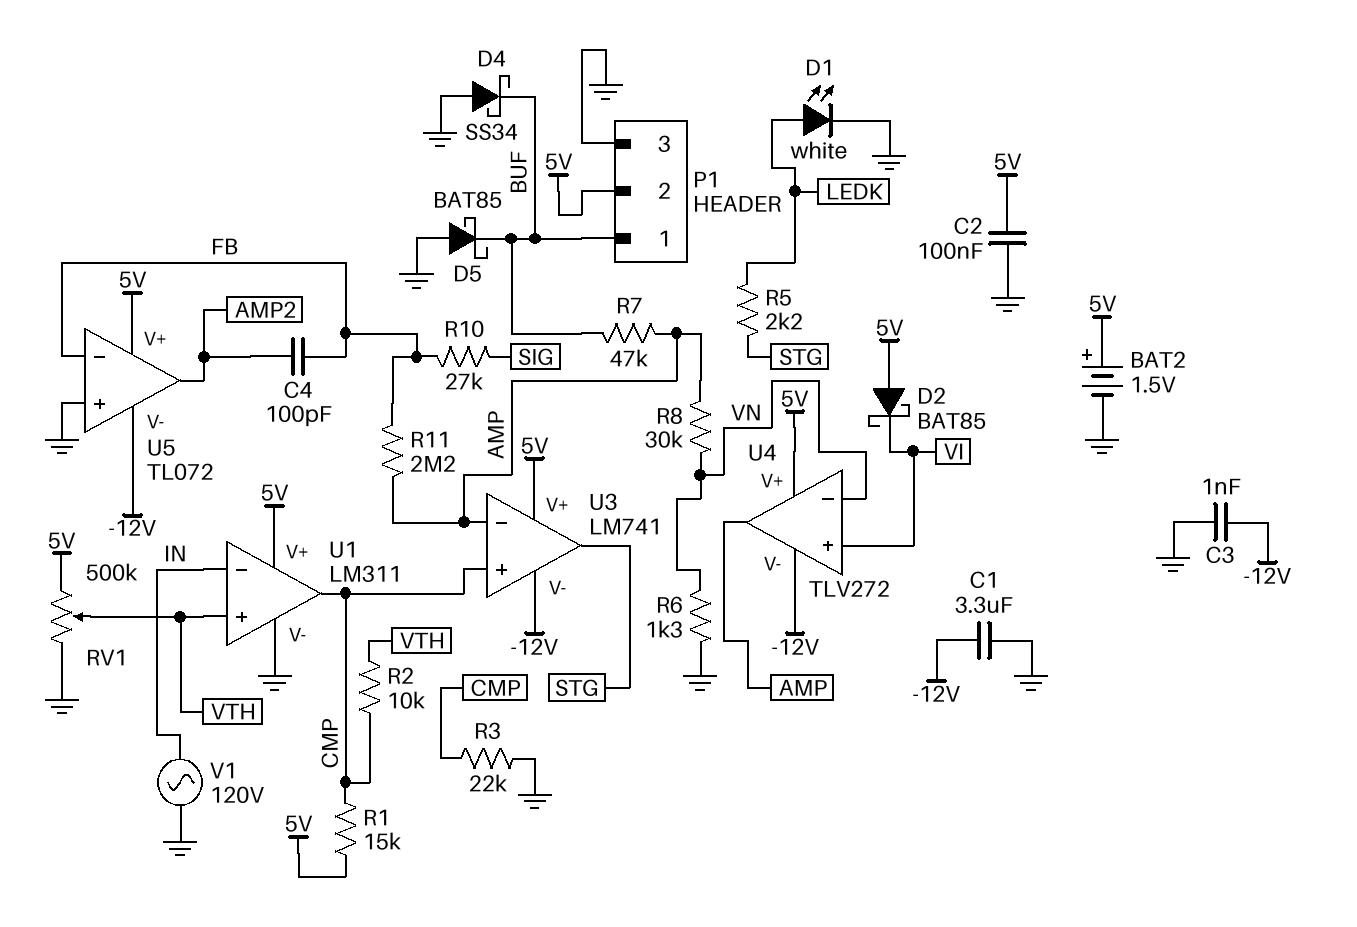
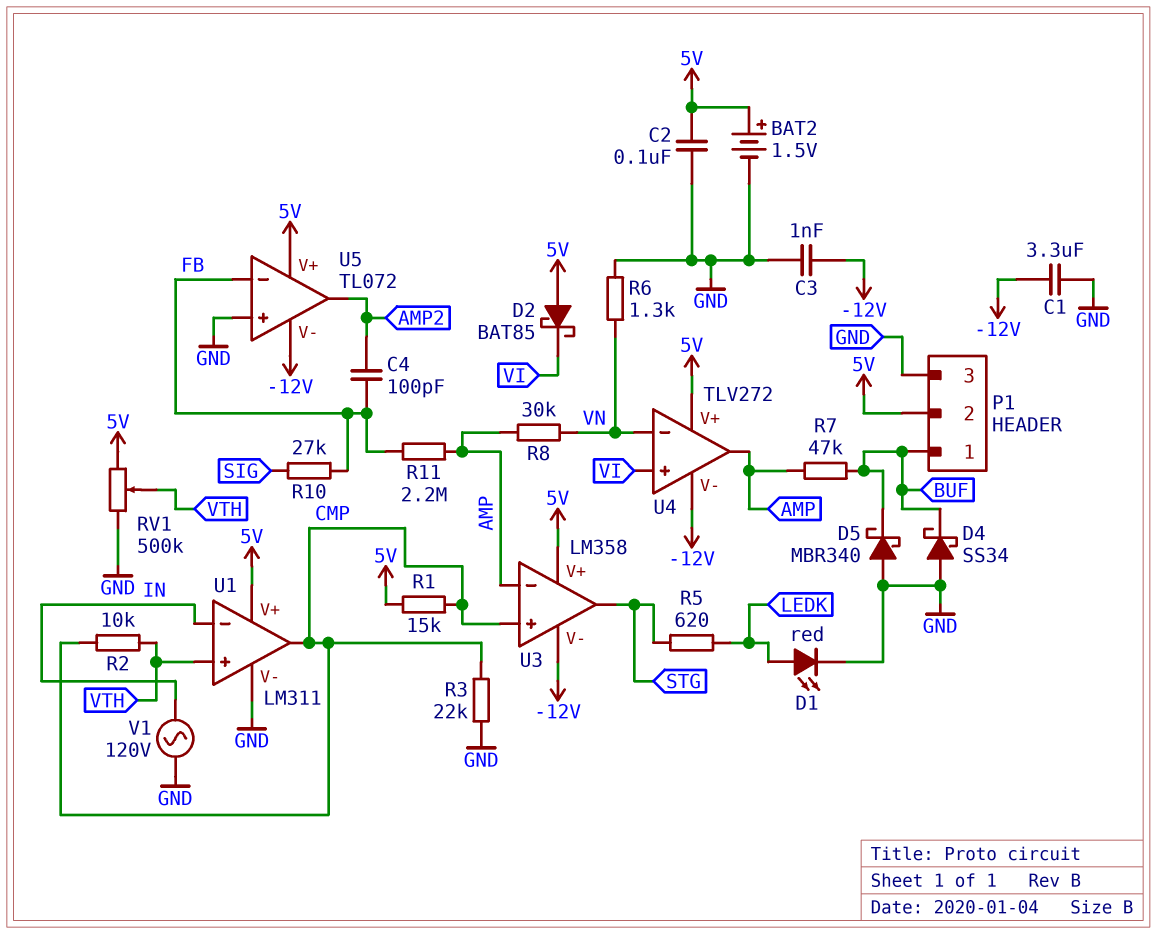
D1: LED white (A LEDK, K GND) -> LED red (A LEDK, K GND)
D5: schottky BAT85 (A GND, K BUF) -> schottky MBR340 (A GND, K BUF)
R5: 2.2k (LEDK, STG) -> 620 (LEDK, STG)
U3: LM741 -> LM358

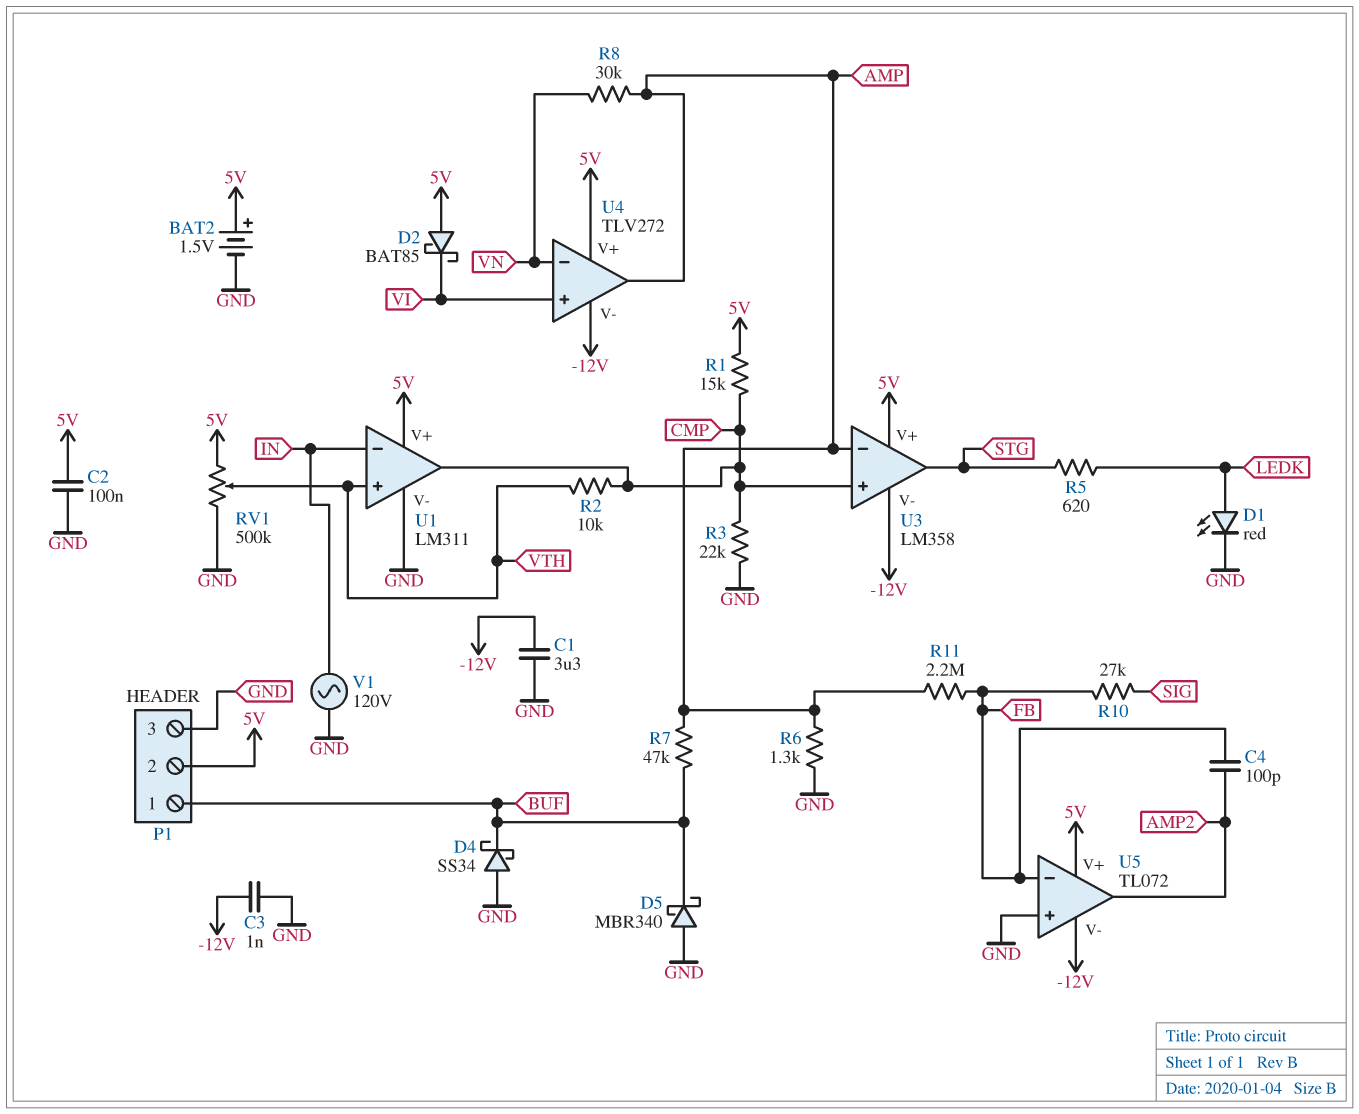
R6: 1.3k (GND, VN) -> 1.3k (AMP, GND)

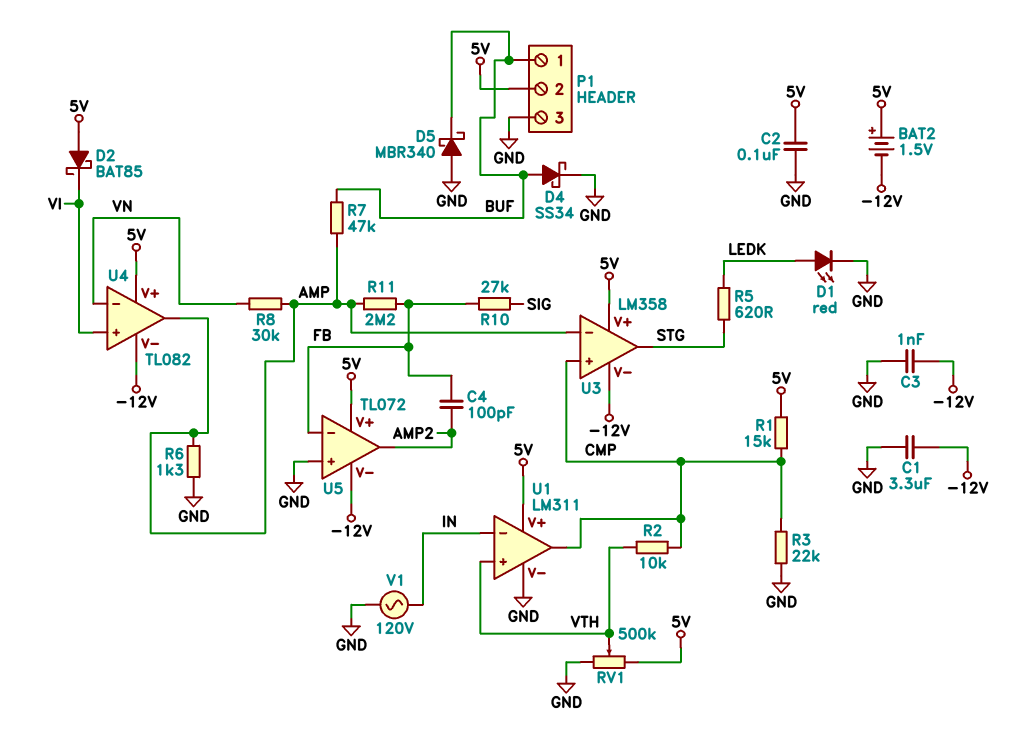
BAT2: 1.5V (plus 5V, minus GND) -> 1.5V (plus 5V, minus -12V)
D4: schottky SS34 (A GND, K BUF) -> schottky SS34 (A BUF, K GND)
U4: TLV272 -> TL082

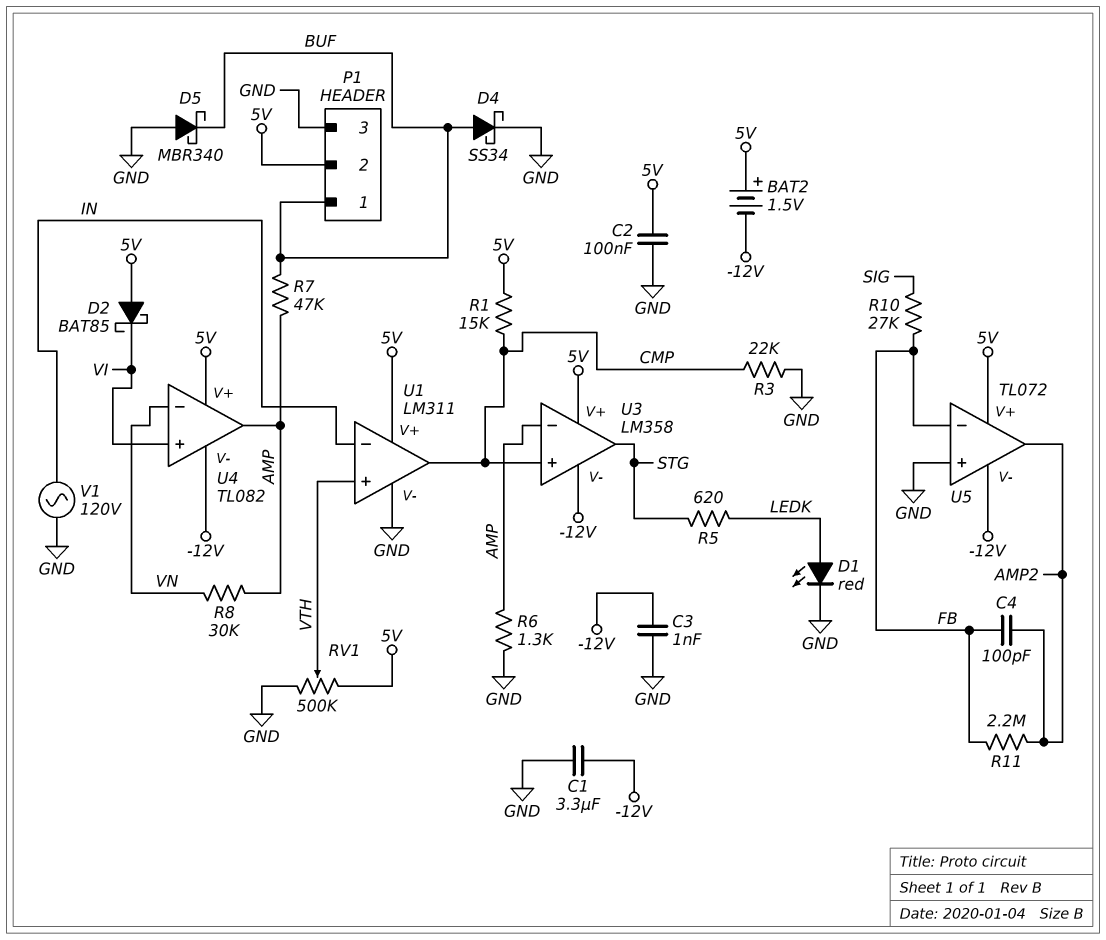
R2: 10k (CMP, VTH) -> none
R11: 2.2M (AMP, FB) -> 2.2M (AMP2, FB)

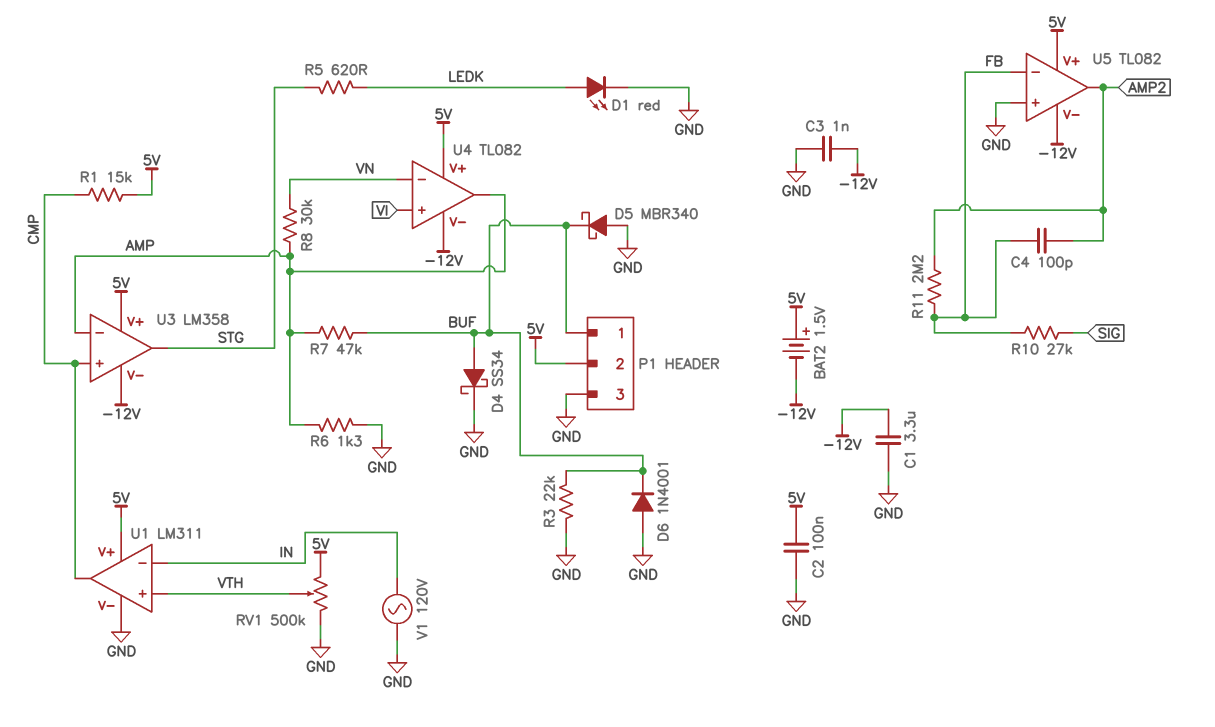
D2: schottky BAT85 (A 5V, K VI) -> none
D6: none -> diode 1N4001 (A GND, K BUF)
R3: 22k (CMP, GND) -> 22k (BUF, GND)
U5: TL072 -> TL082

